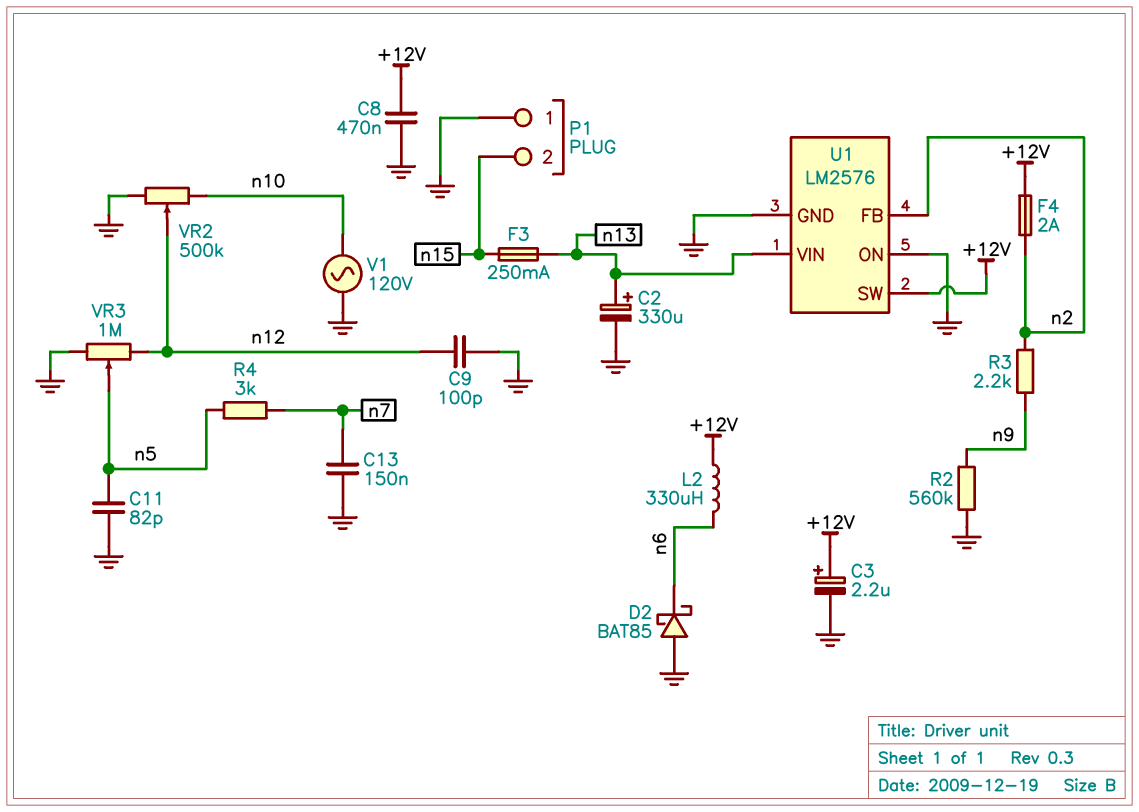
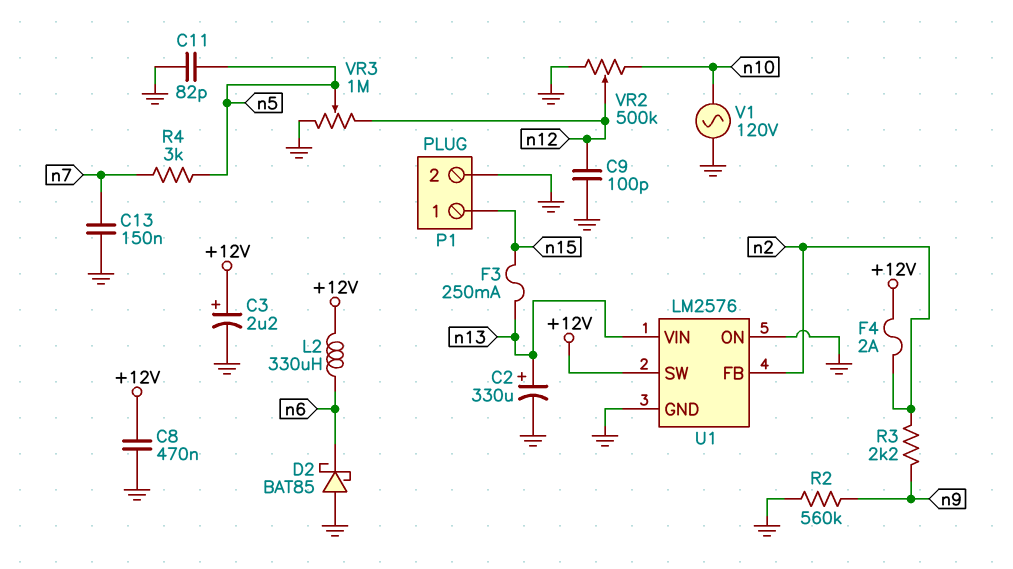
P1 pin 1: GND -> n15
P1 pin 2: n15 -> GND

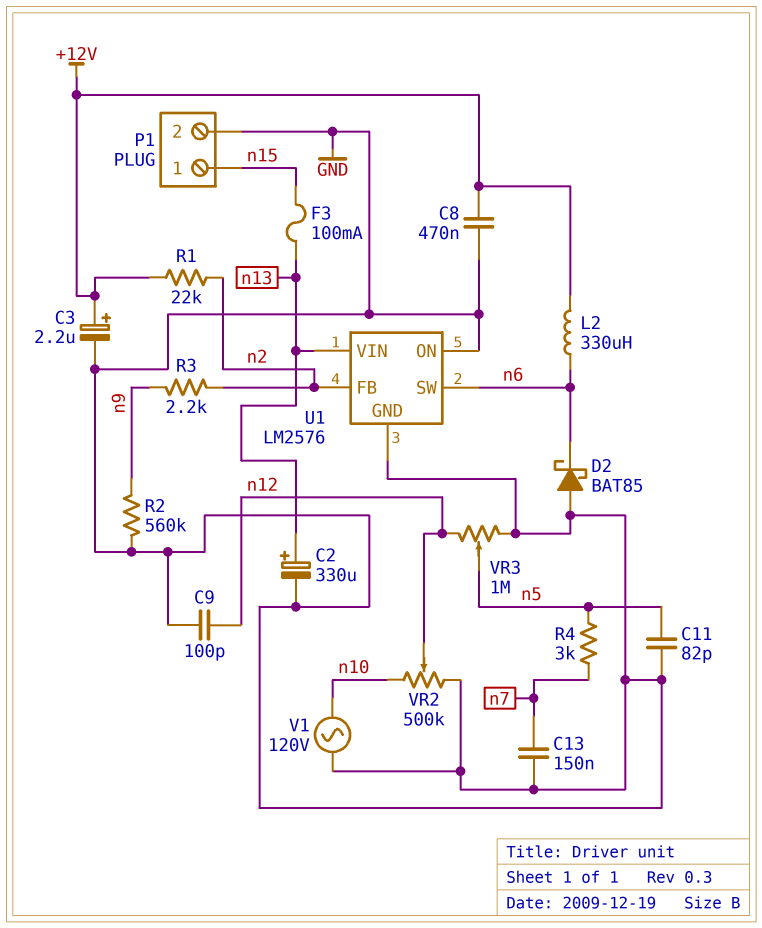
F3: 250mA (n13, n15) -> 100mA (n13, n15)
F4: 2A (+12V, n2) -> none
R1: none -> 22k (+12V, n2)
U1 pin SW: +12V -> n6

